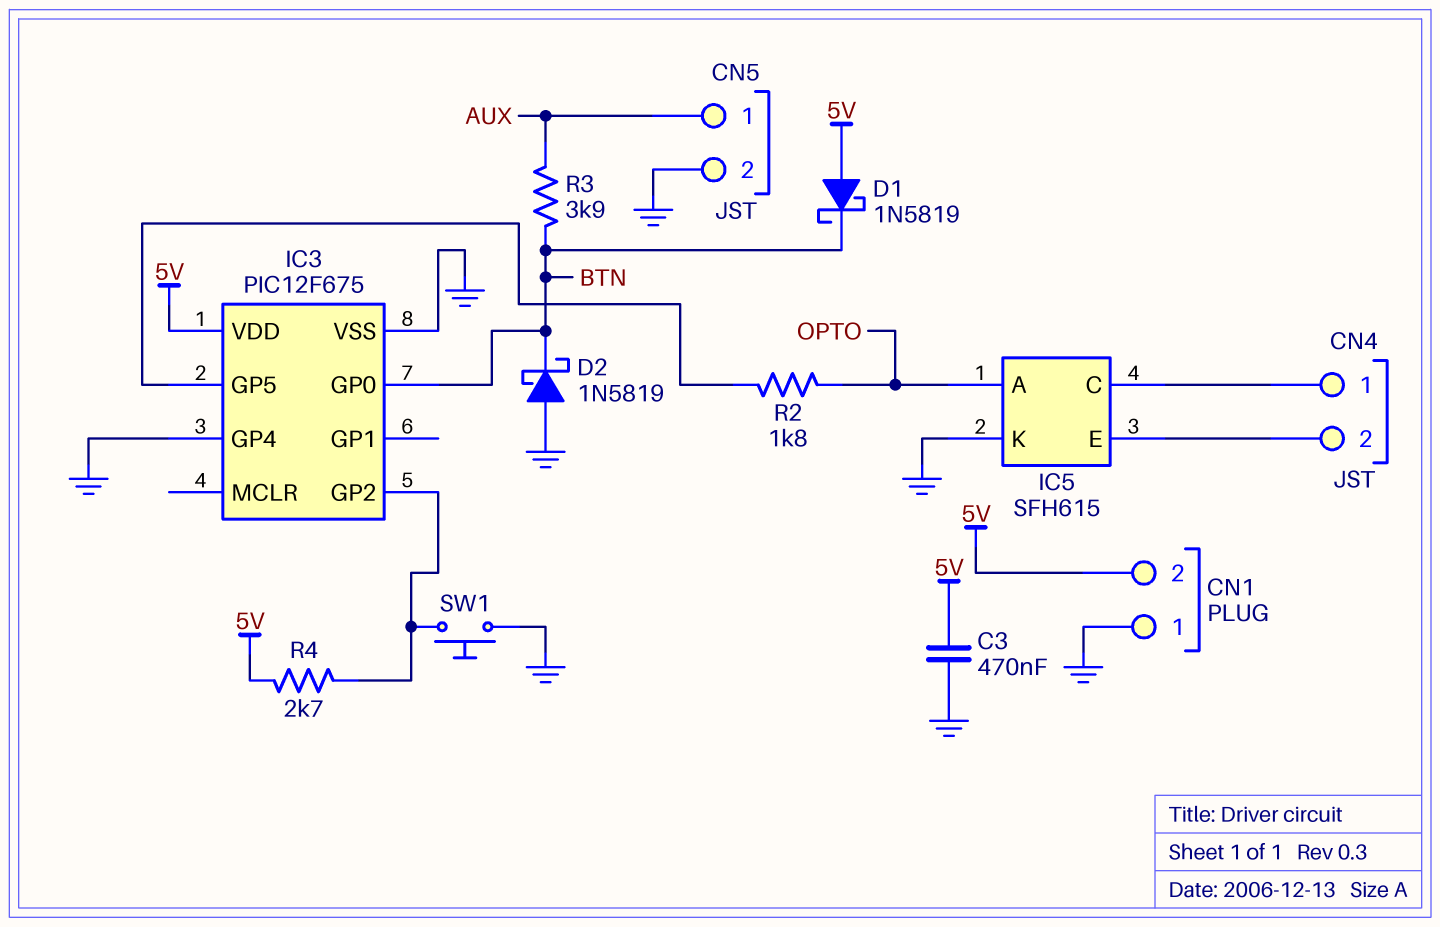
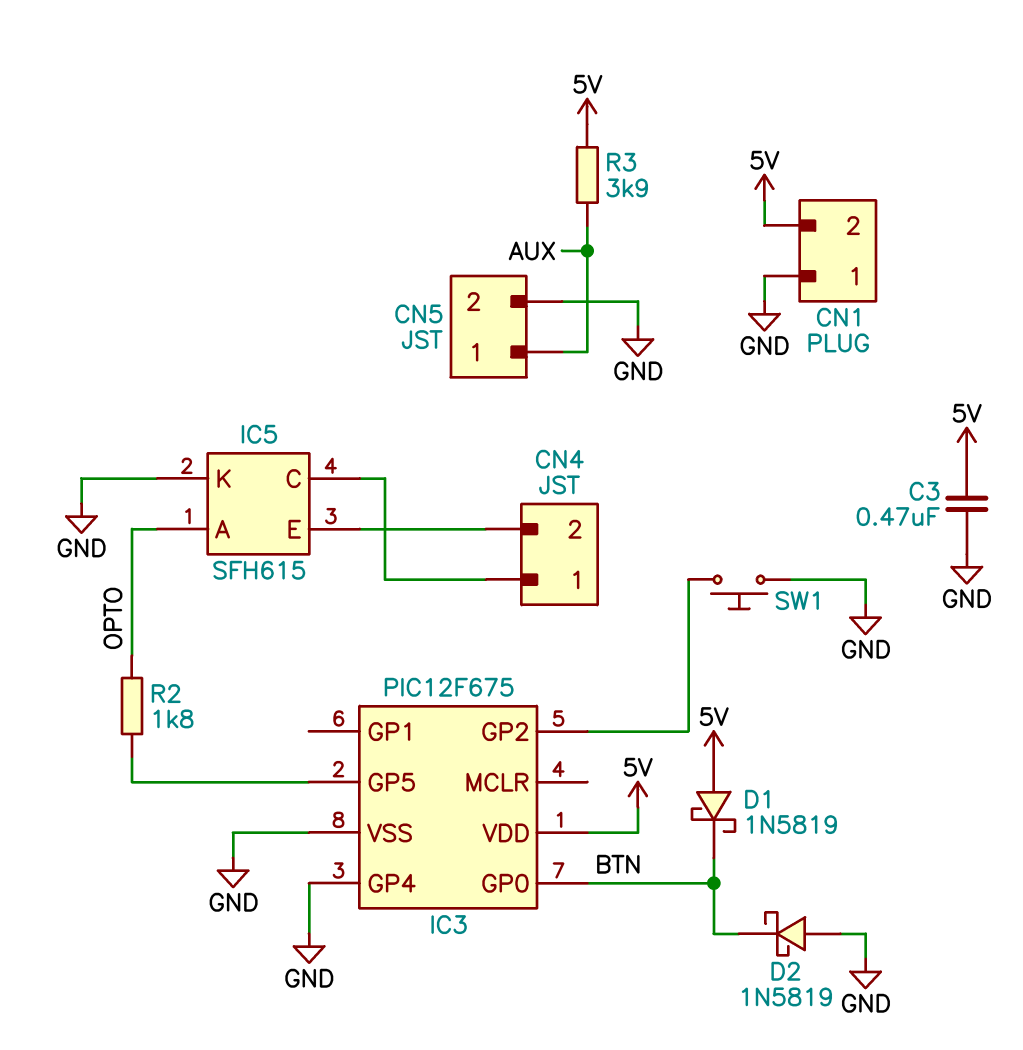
R3: 3.9k (AUX, BTN) -> 3.9k (5V, AUX)
R4: 2.7k (5V, IC3/GP2) -> none

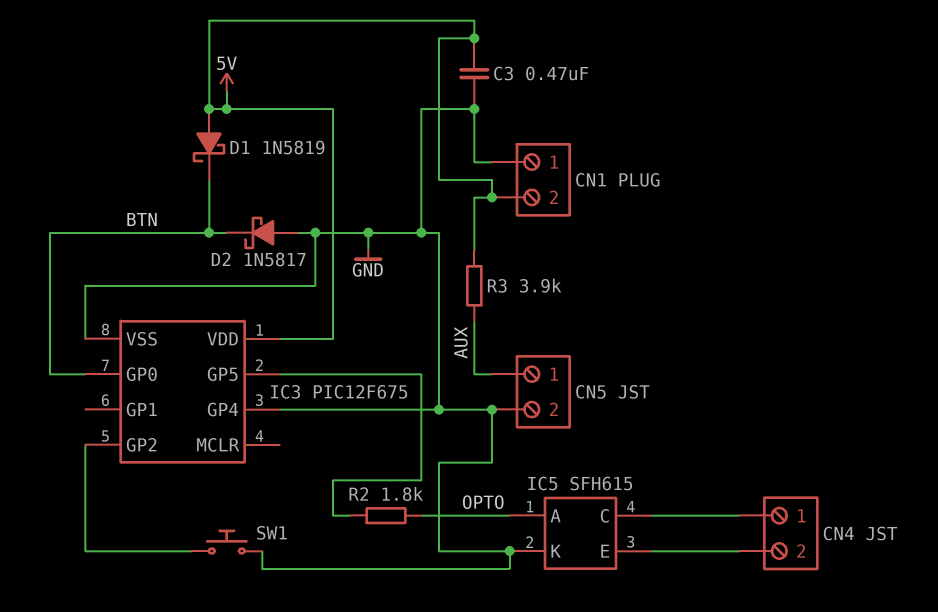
D2: schottky 1N5819 (A GND, K BTN) -> schottky 1N5817 (A GND, K BTN)

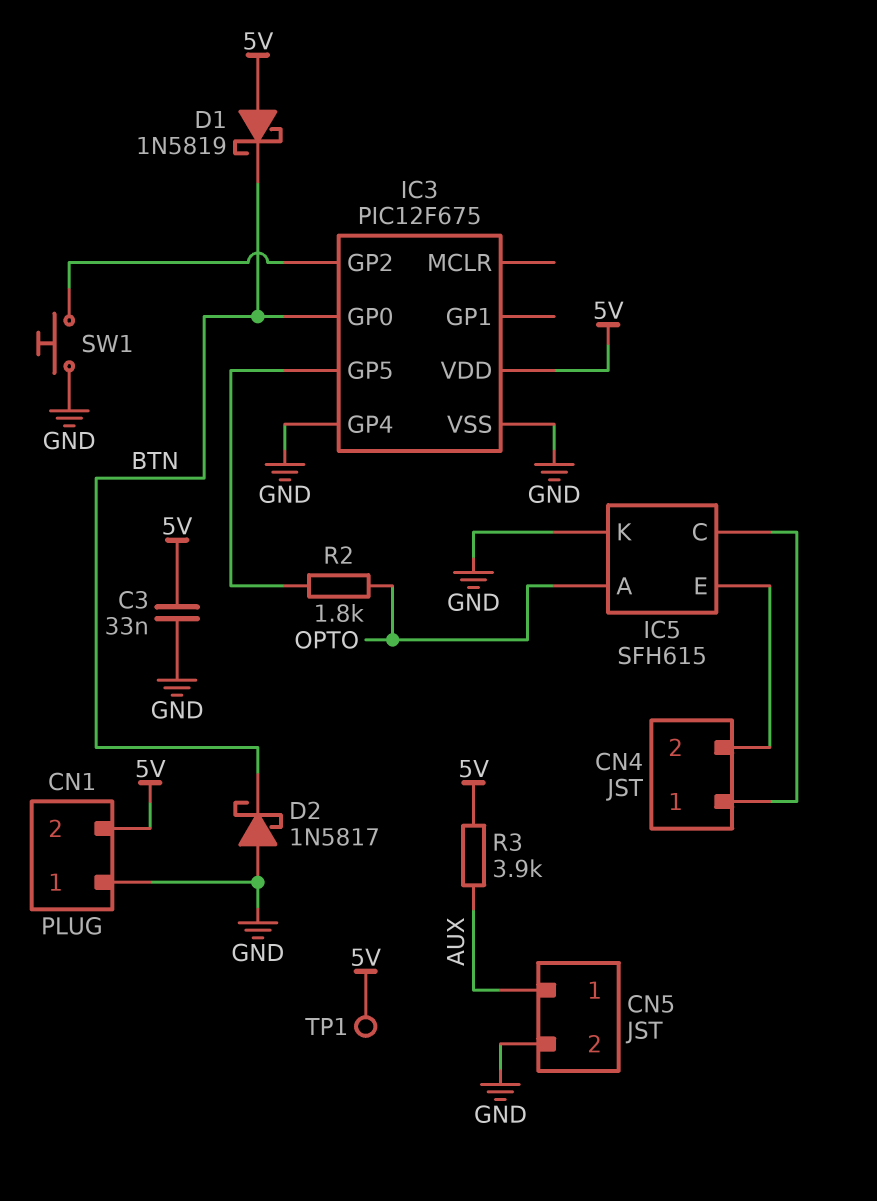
C3: 470nF (5V, GND) -> 33nF (5V, GND)
TP1: none -> test point (5V)

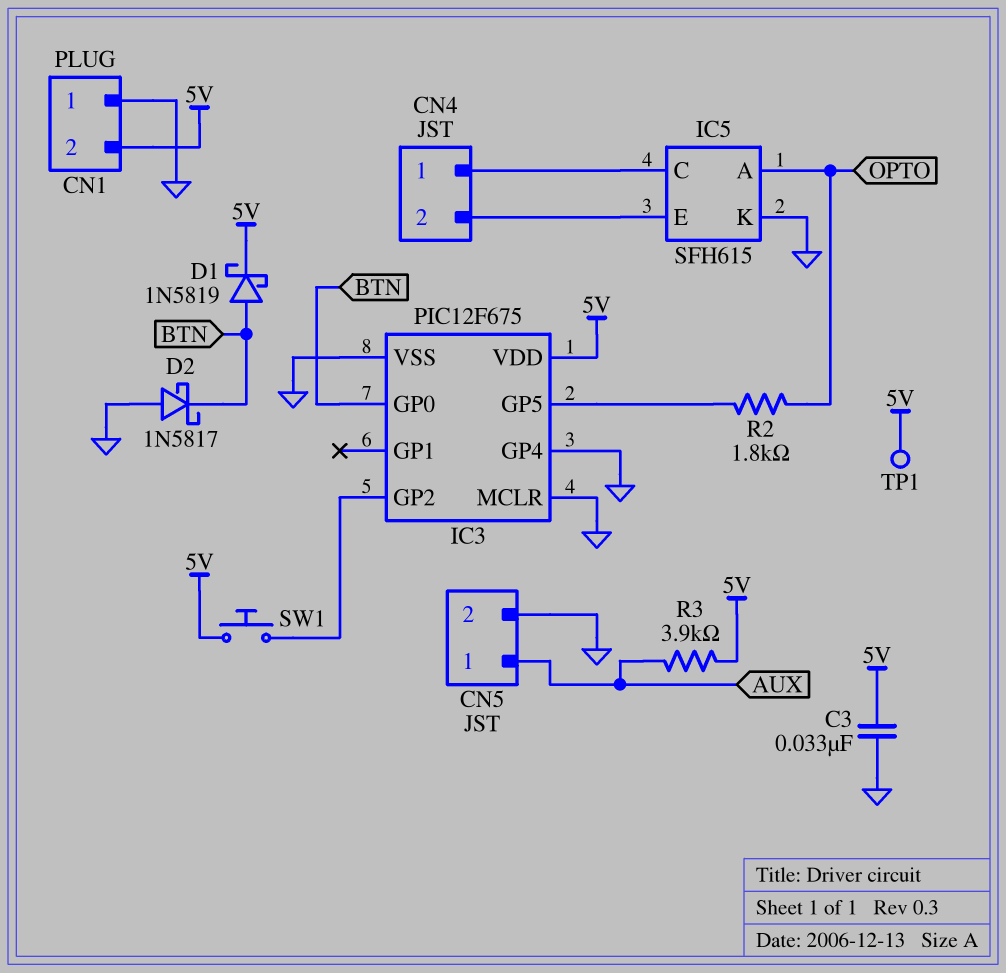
D1: schottky 1N5819 (A 5V, K BTN) -> schottky 1N5819 (A BTN, K 5V)
IC3 pin MCLR: none -> GND
SW1: button (GND, IC3/GP2) -> button (5V, IC3/GP2)

